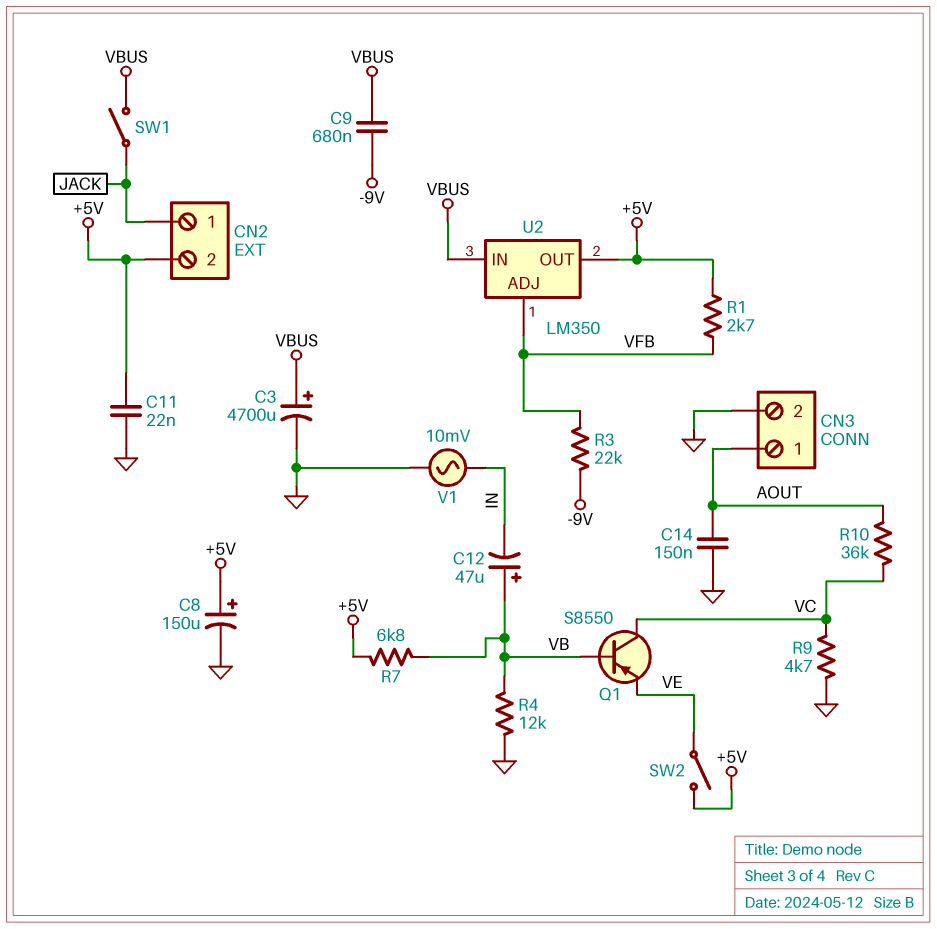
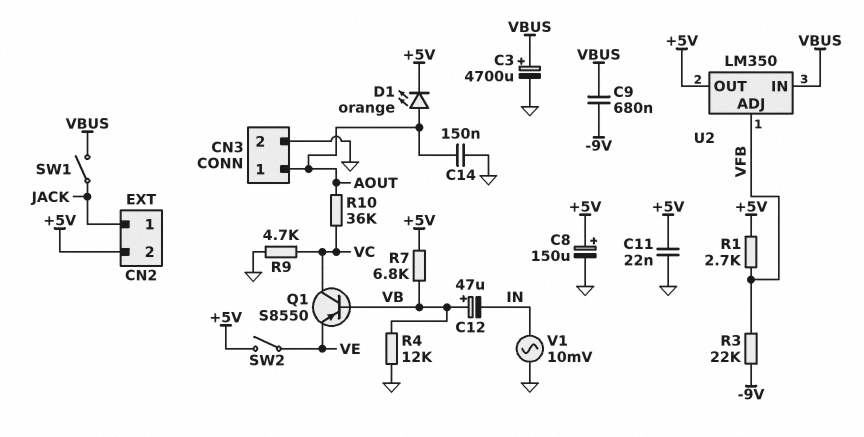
D1: none -> LED orange (A AOUT, K +5V)

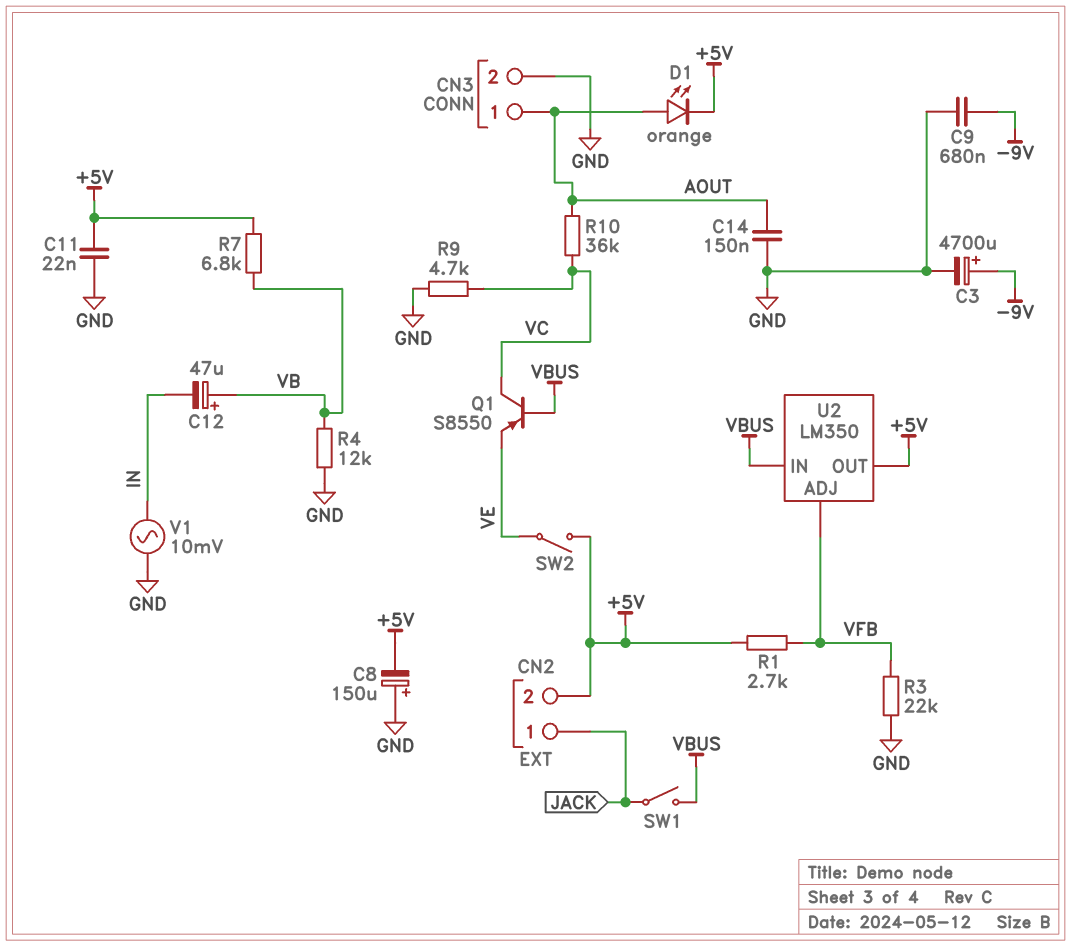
C3: 4700uF (plus VBUS, minus GND) -> 4700uF (plus -9V, minus GND)
C8: 150uF (plus +5V, minus GND) -> 150uF (plus GND, minus +5V)
C9: 680nF (-9V, VBUS) -> 680nF (-9V, GND)
Q1: PNP S8550 (B VB, C VC, E VE) -> PNP S8550 (B VBUS, C VC, E VE)
R3: 22k (-9V, VFB) -> 22k (GND, VFB)

